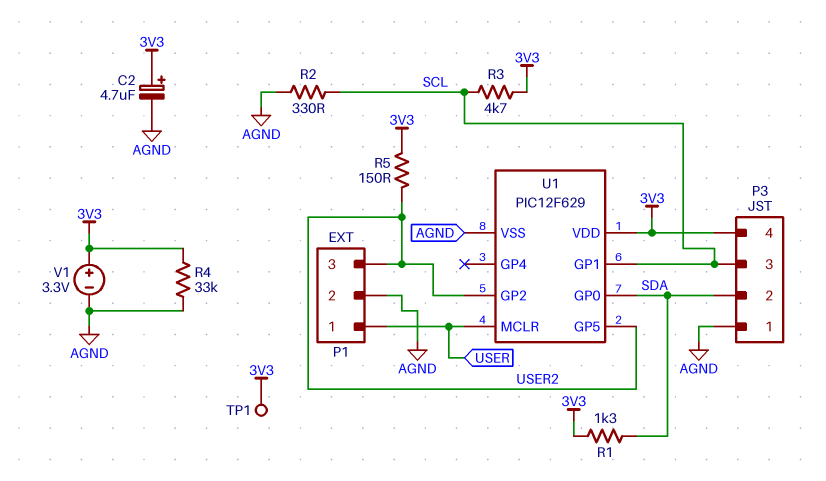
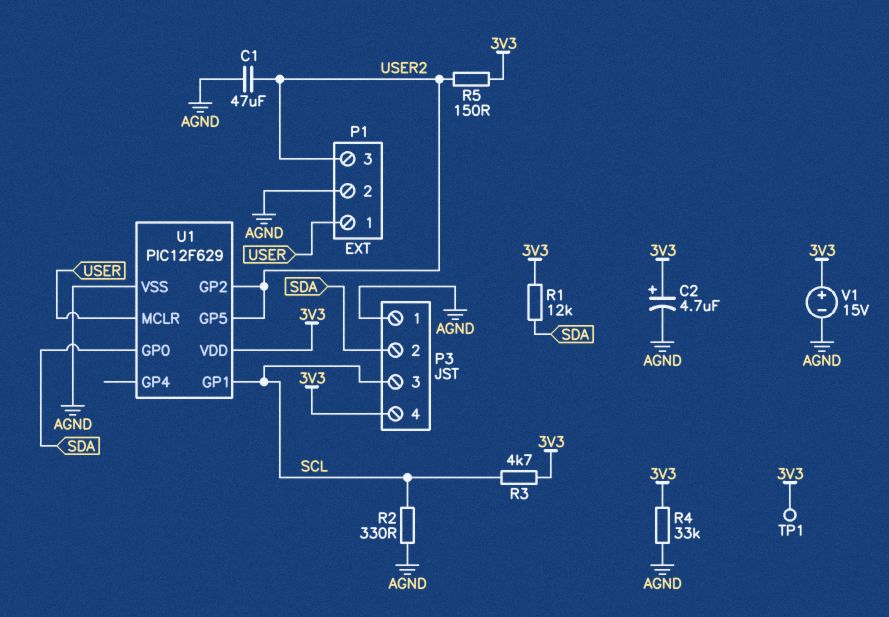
C1: none -> 47uF (AGND, USER2)
R1: 1.3k (3V3, SDA) -> 12k (3V3, SDA)
V1: 3.3V (plus 3V3, minus AGND) -> 15V (plus 3V3, minus AGND)

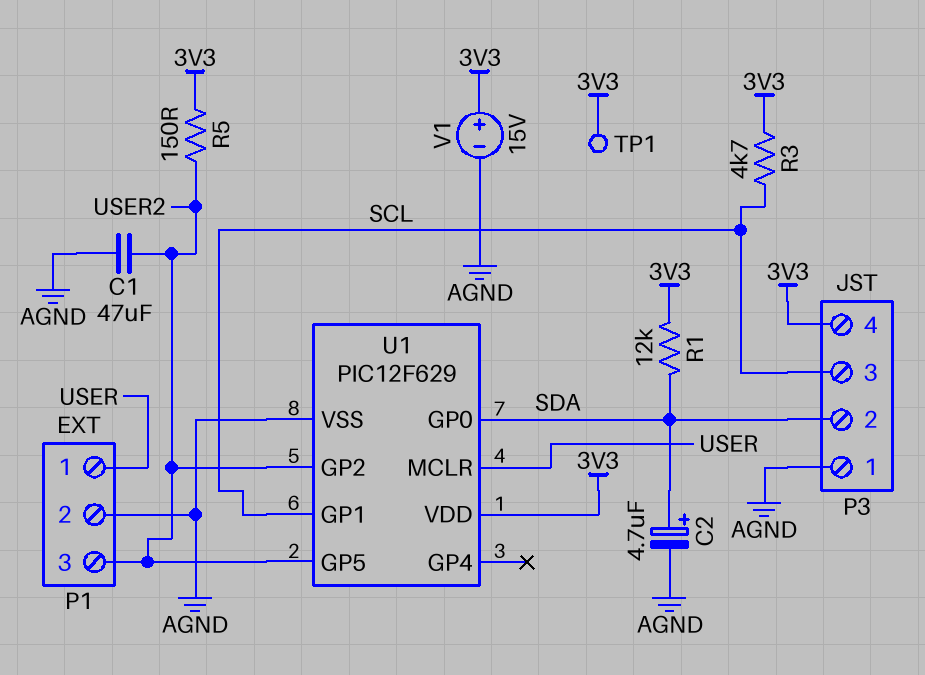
C2: 4.7uF (plus 3V3, minus AGND) -> 4.7uF (plus SDA, minus AGND)
R2: 330 (AGND, SCL) -> none
R4: 33k (3V3, AGND) -> none

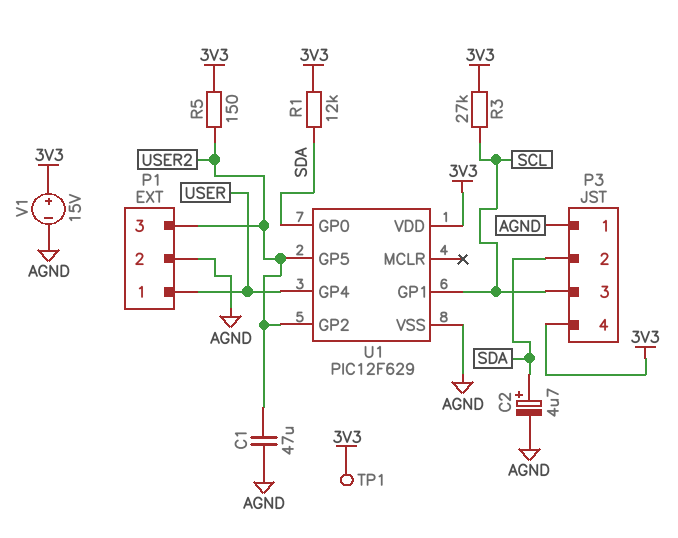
R3: 4.7k (3V3, SCL) -> 27k (3V3, SCL)
U1 pin GP4: none -> USER
U1 pin MCLR: USER -> none

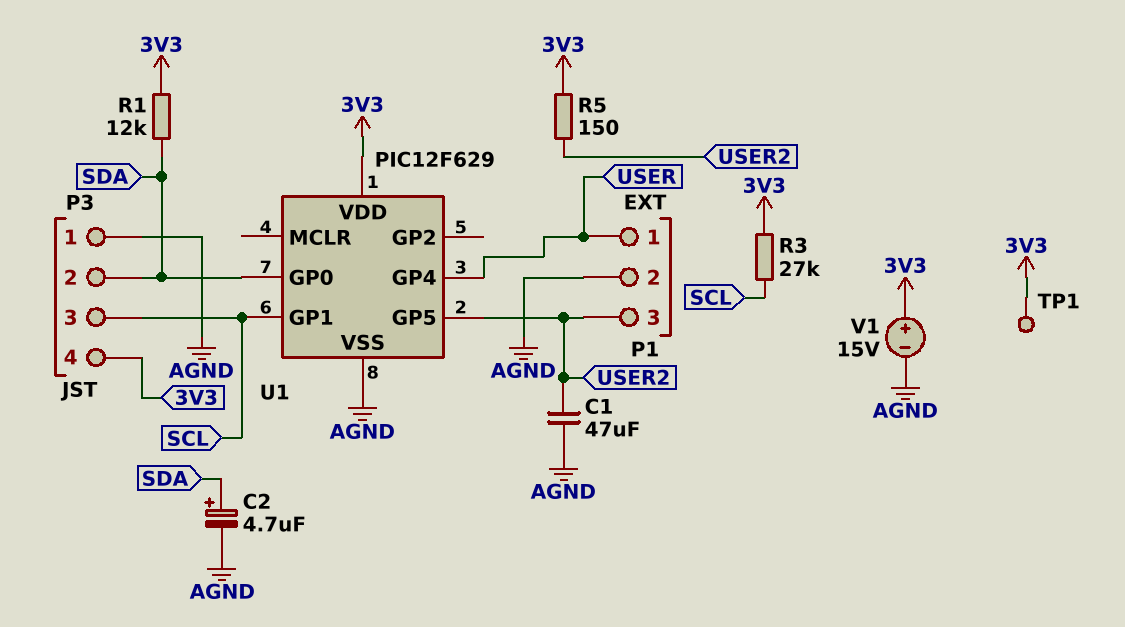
U1 pin GP2: USER2 -> none

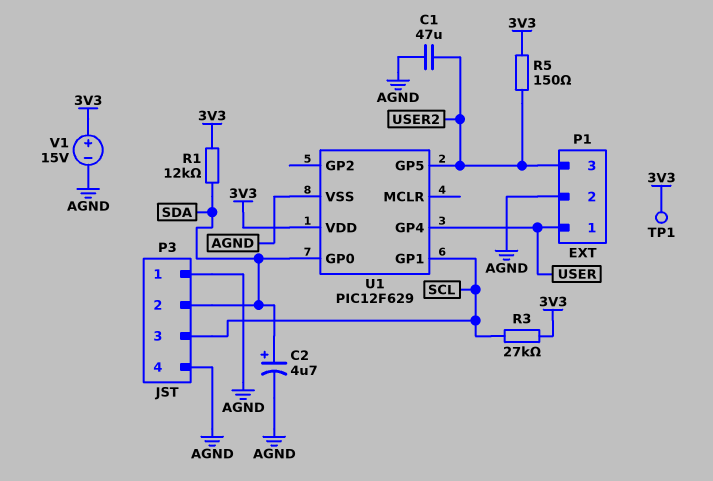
P3 pin 4: 3V3 -> AGND

